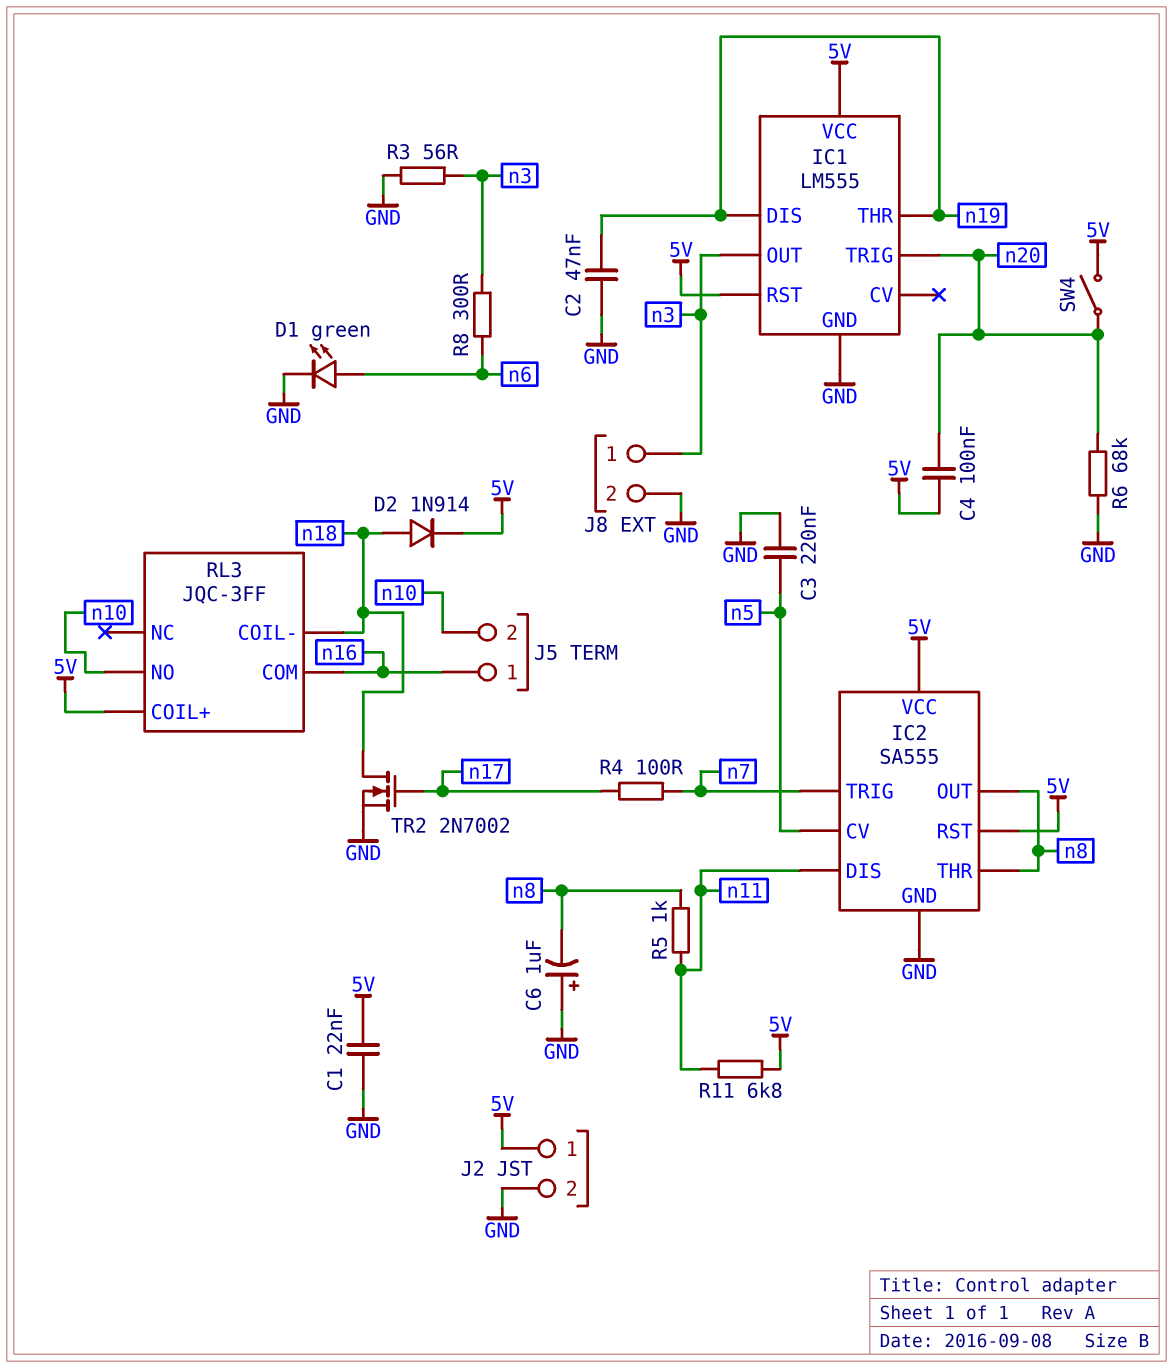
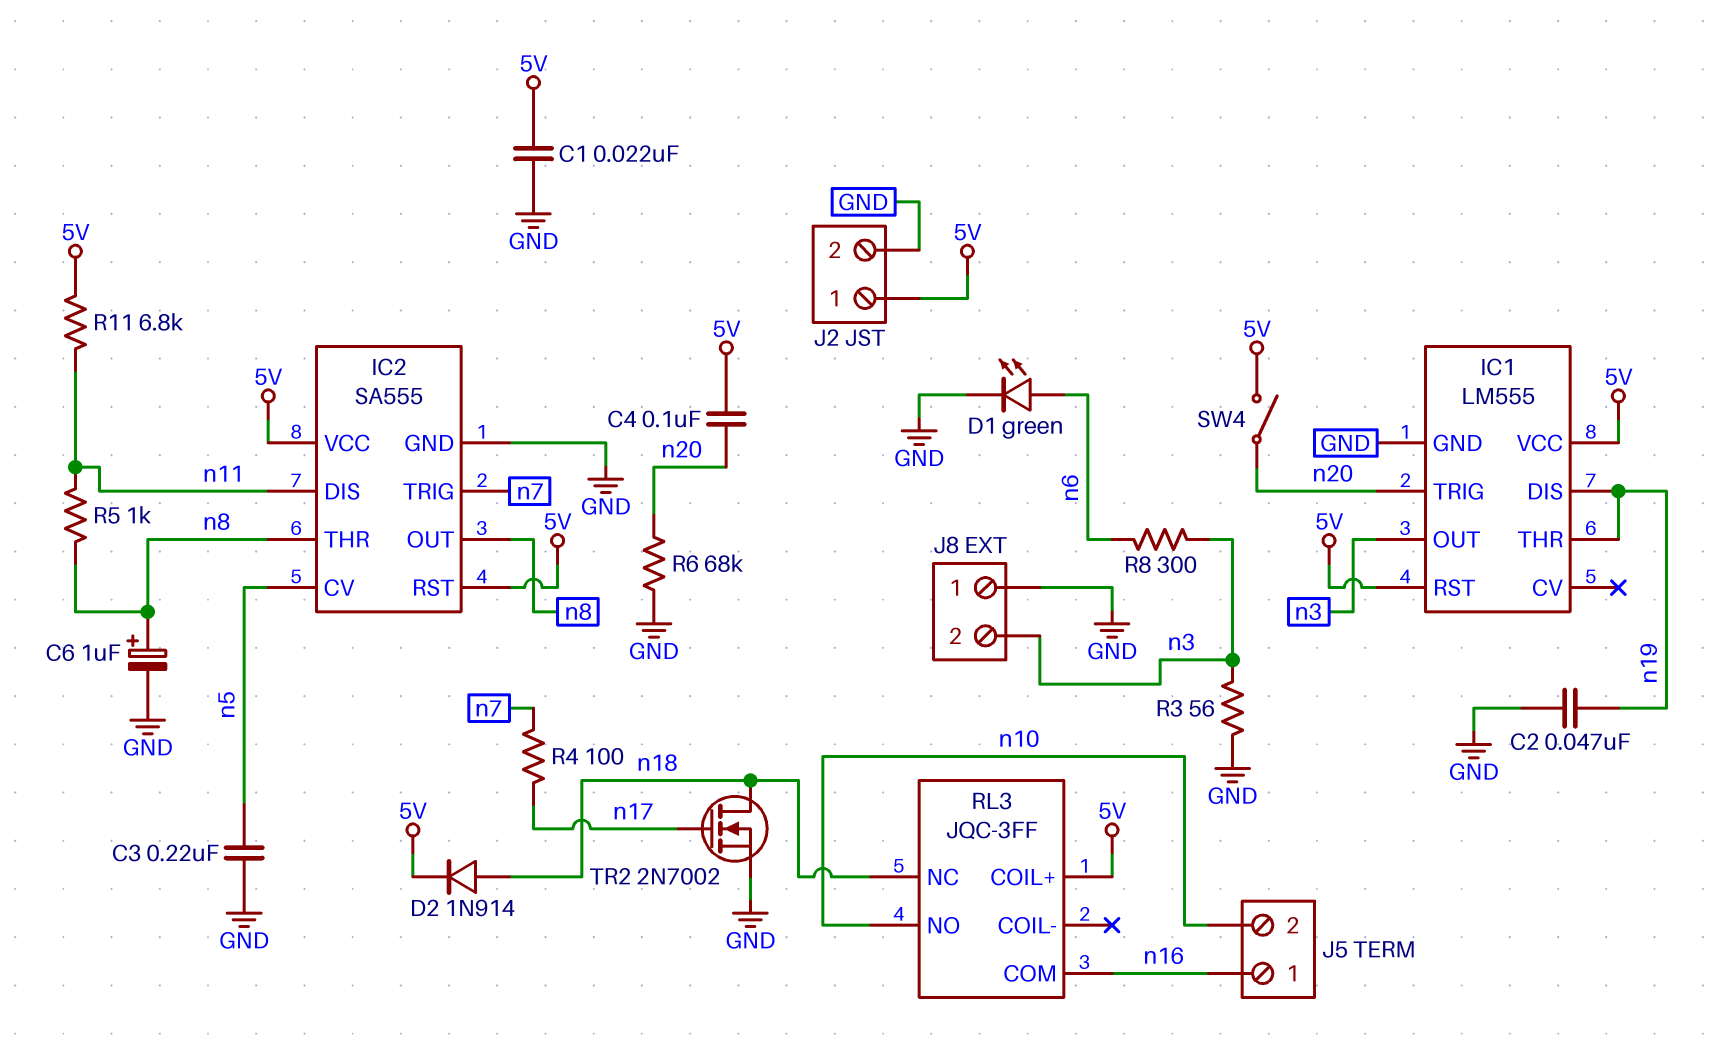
C6: 1uF (plus GND, minus n8) -> 1uF (plus n8, minus GND)
J8 pin 1: n3 -> GND
J8 pin 2: GND -> n3
RL3 pin COIL-: n18 -> none
RL3 pin NC: none -> n18

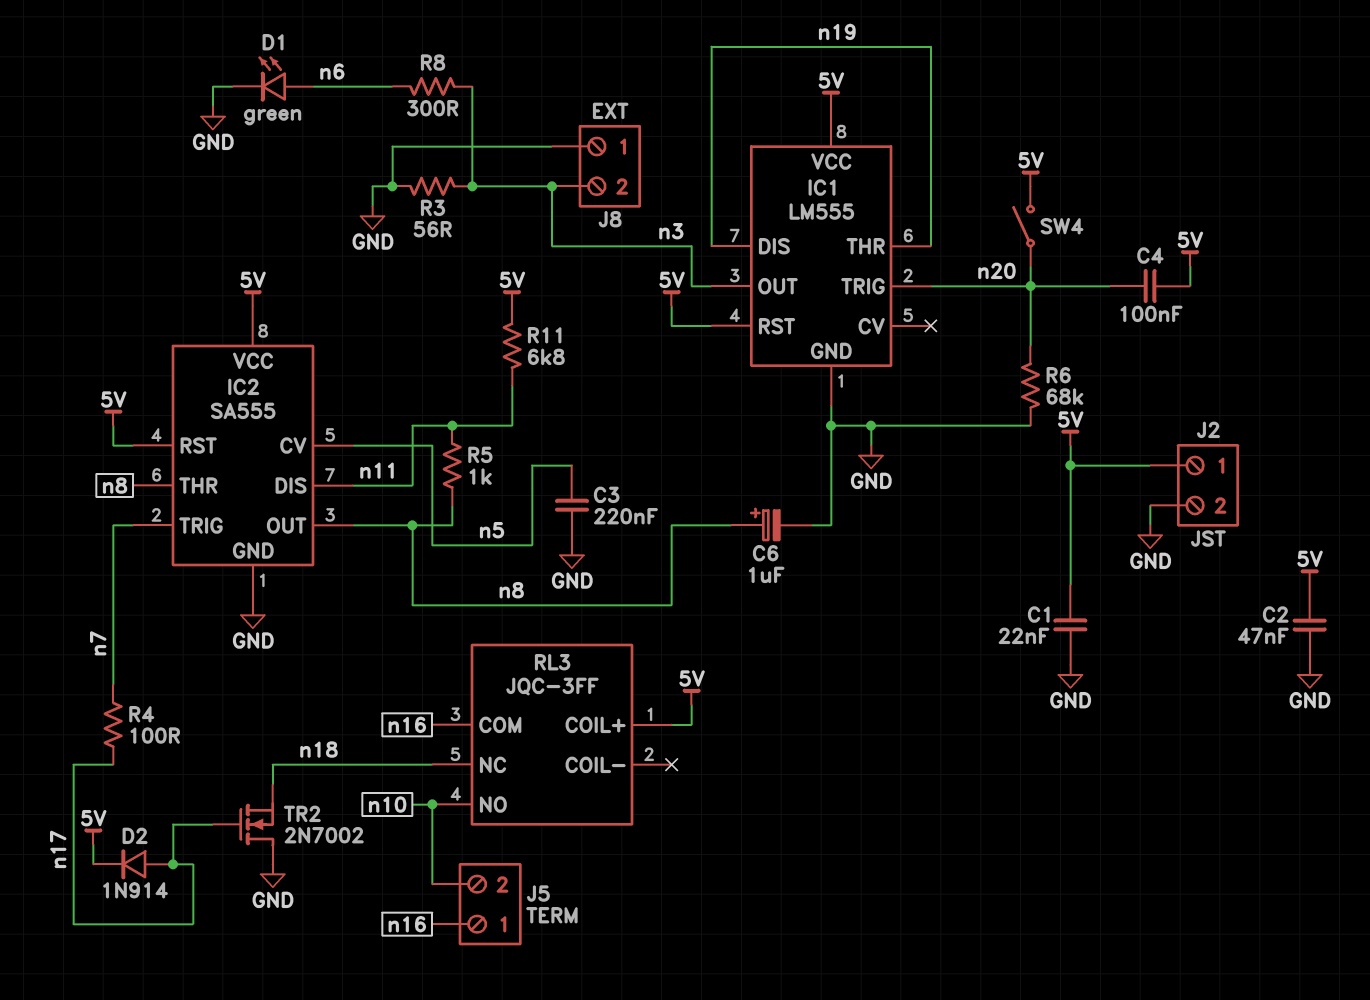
C2: 47nF (GND, n19) -> 47nF (5V, GND)
D2: diode 1N914 (A n18, K 5V) -> diode 1N914 (A n17, K 5V)
TR2: NMOS 2N7002 (G n17, D n18, S GND) -> NMOS 2N7002 (G n17, D GND, S n18)

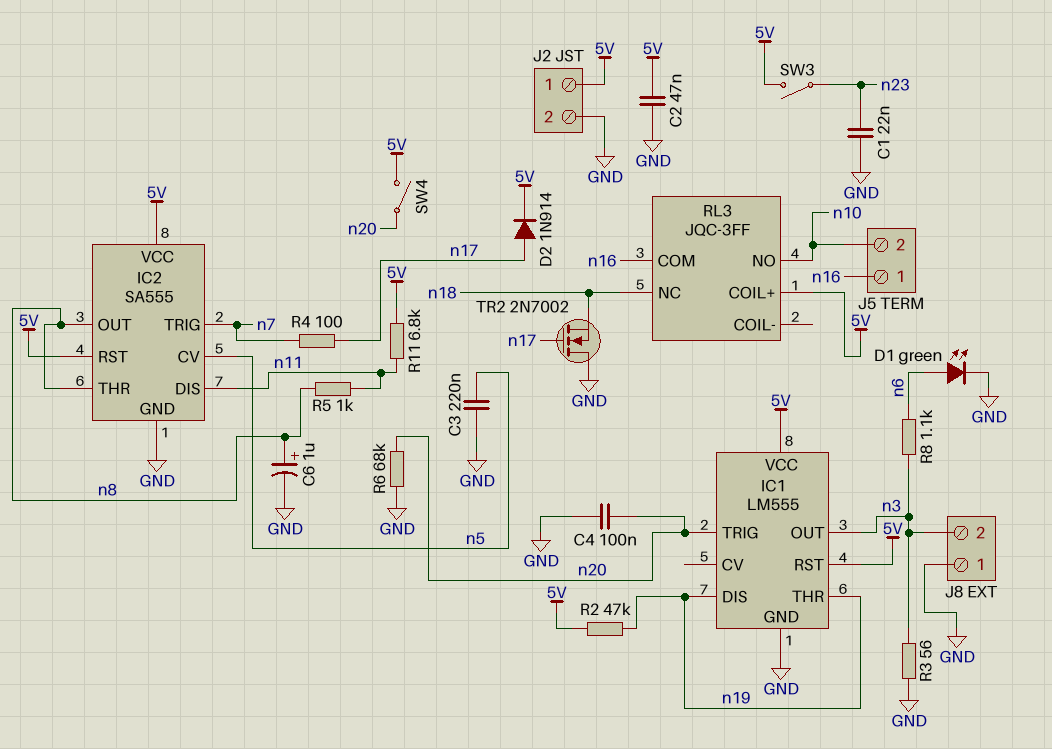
C1: 22nF (5V, GND) -> 22nF (GND, n23)
C4: 100nF (5V, n20) -> 100nF (GND, n20)
R2: none -> 47k (5V, n19)
R8: 300 (n3, n6) -> 1.1k (n3, n6)
SW3: none -> switch (5V, n23)

